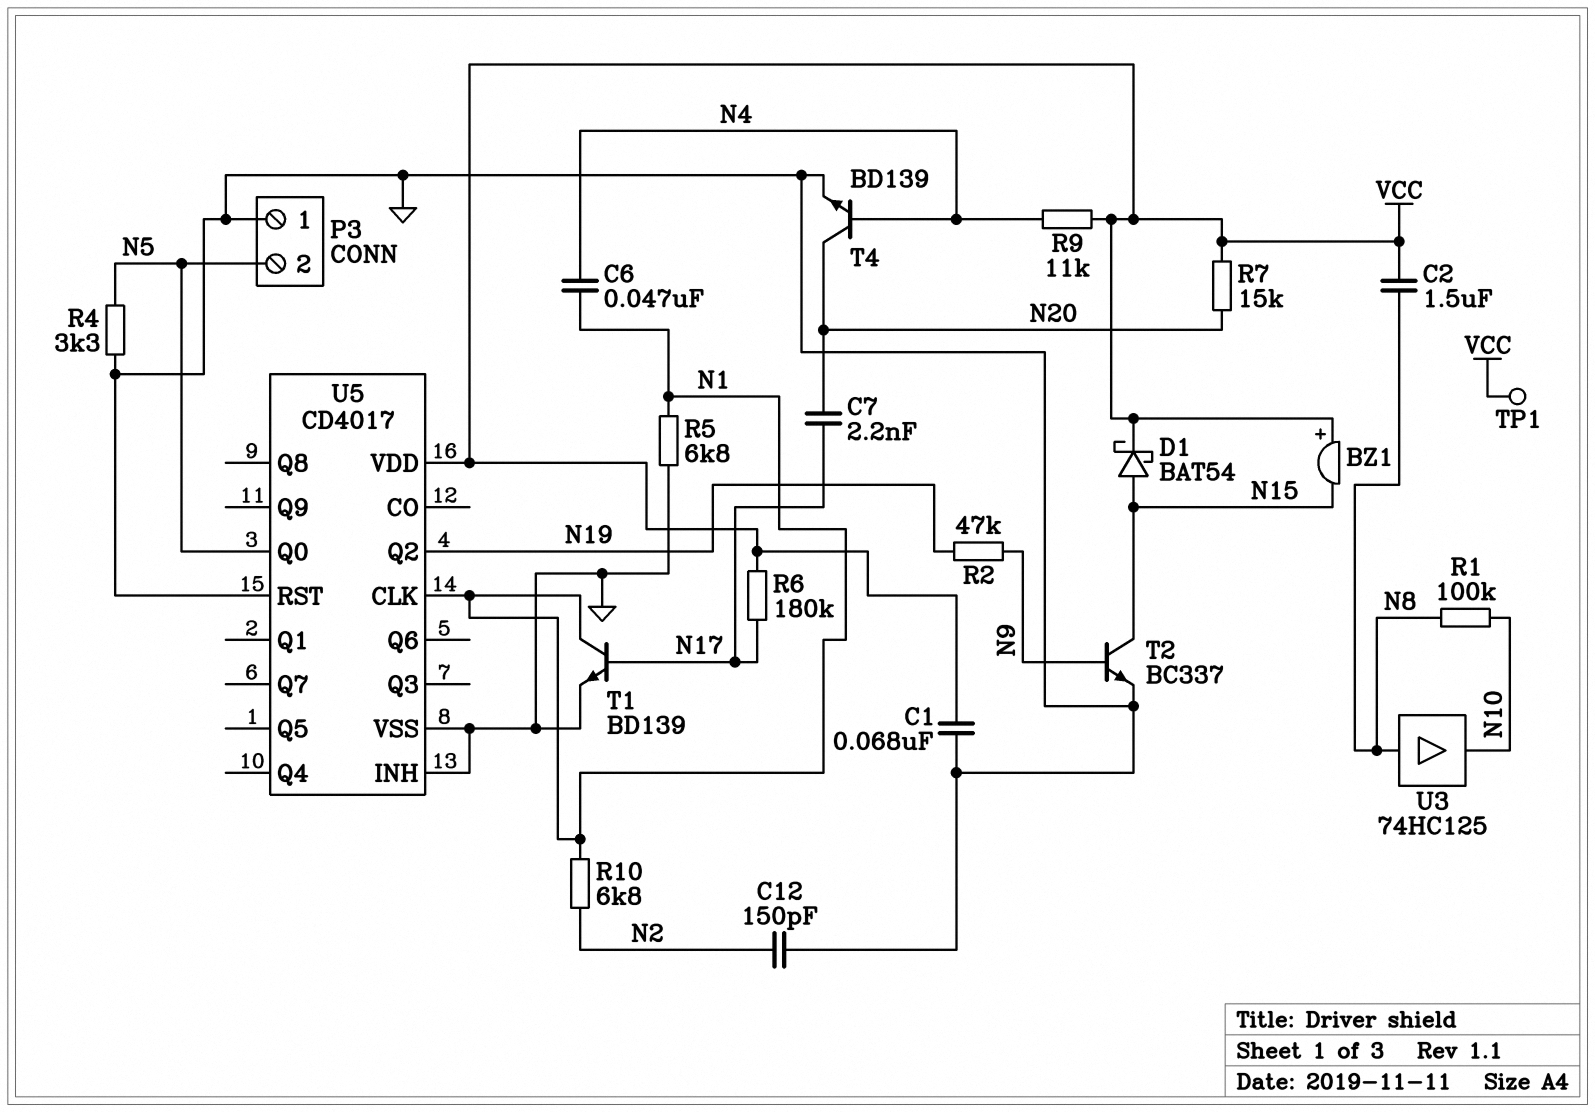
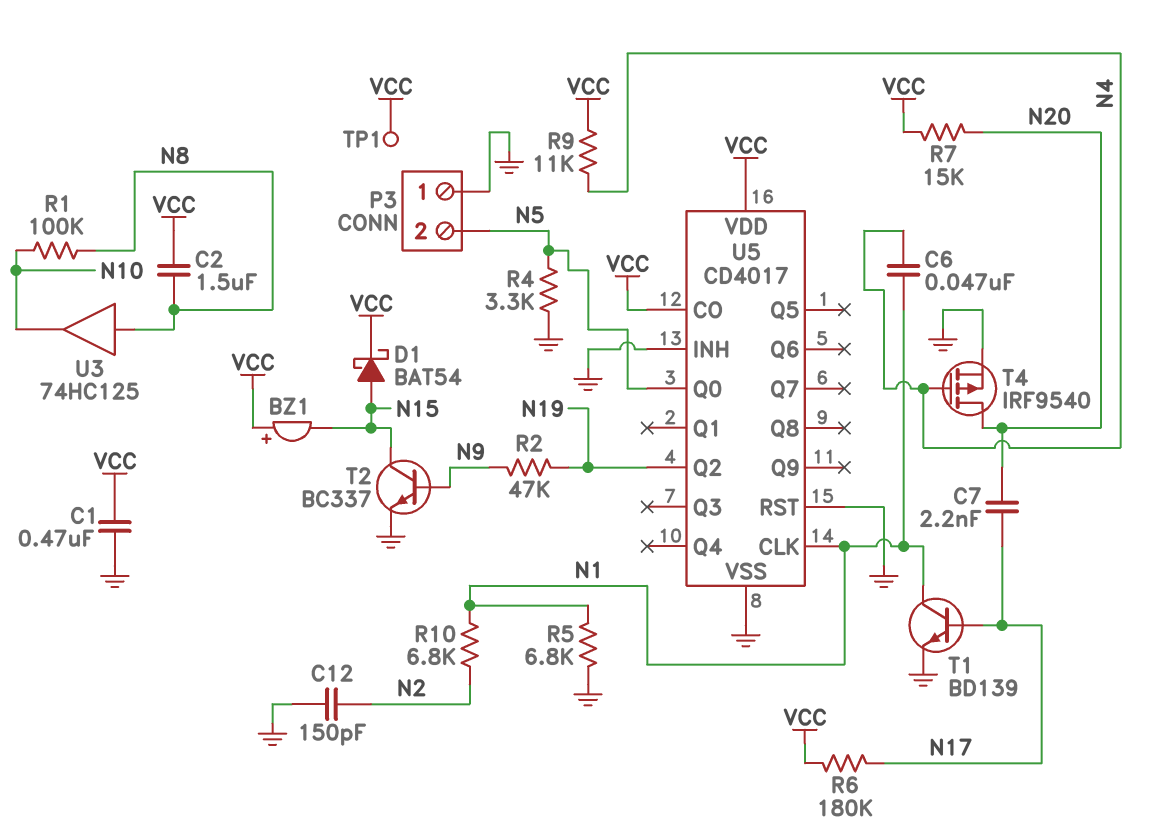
C1: 68nF (GND, VCC) -> 470nF (GND, VCC)
T4: NPN BD139 (B N4, C N20, E GND) -> PMOS IRF9540 (G N4, D N20, S GND)
U5 pin CO: none -> VCC

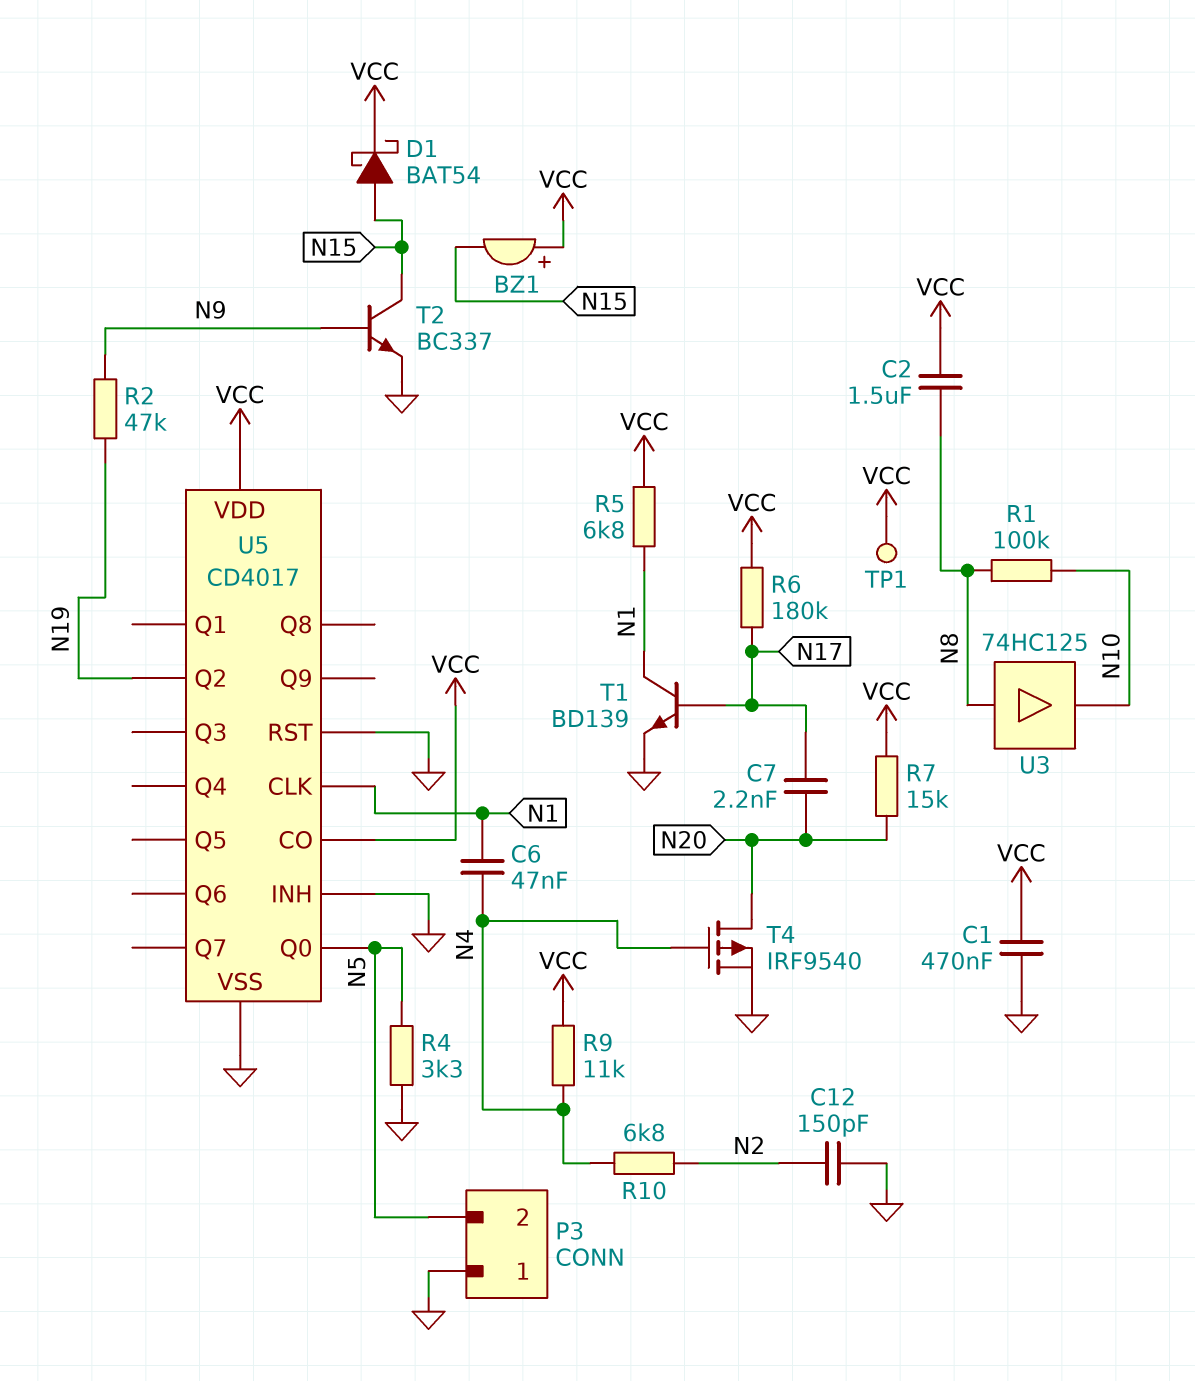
R5: 6.8k (GND, N1) -> 6.8k (N1, VCC)
R10: 6.8k (N1, N2) -> 6.8k (N2, N4)

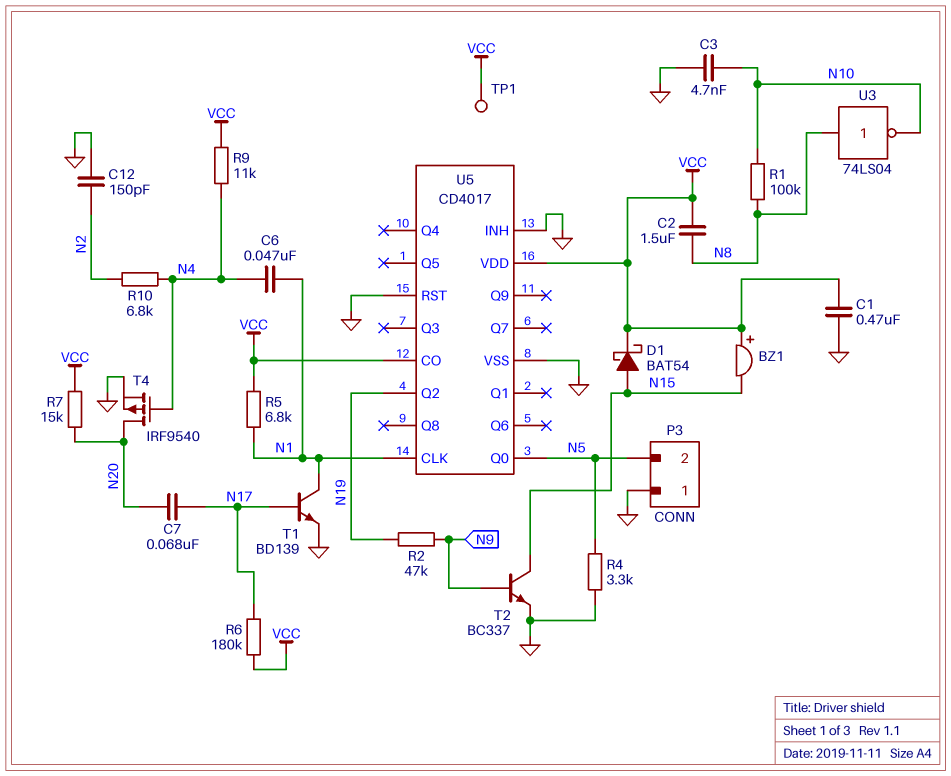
C3: none -> 4.7nF (GND, N10)
C7: 2.2nF (N17, N20) -> 68nF (N17, N20)
U3: buffer 74HC125 (in N8, out N10) -> NOT 74LS04 (in N8, out N10)

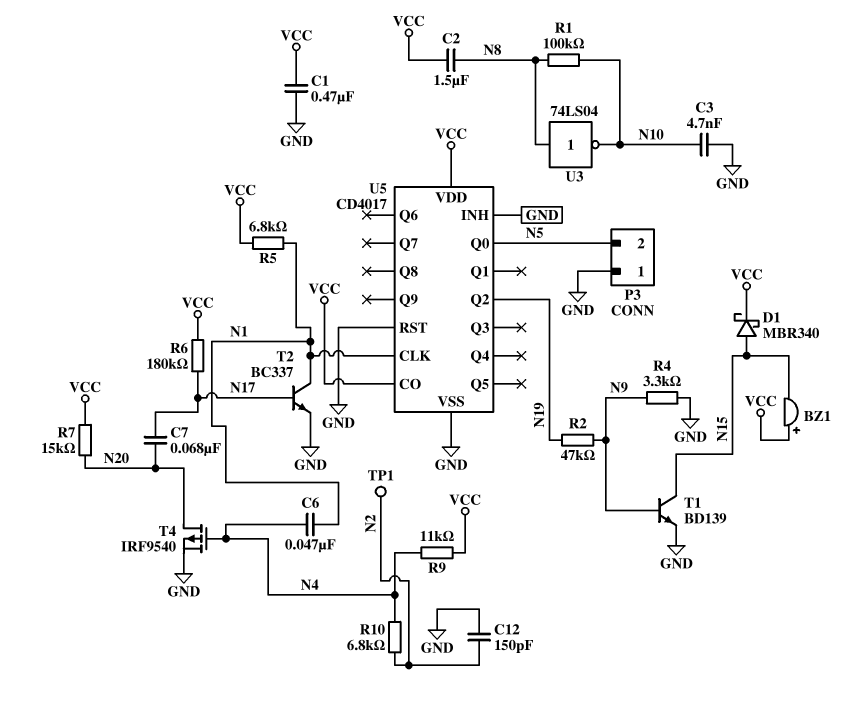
D1: schottky BAT54 (A N15, K VCC) -> schottky MBR340 (A N15, K VCC)
R4: 3.3k (GND, N5) -> 3.3k (GND, N9)
T1: NPN BD139 (B N17, C N1, E GND) -> NPN BD139 (B N9, C N15, E GND)
T2: NPN BC337 (B N9, C N15, E GND) -> NPN BC337 (B N17, C N1, E GND)
TP1: test point (VCC) -> test point (N2)

